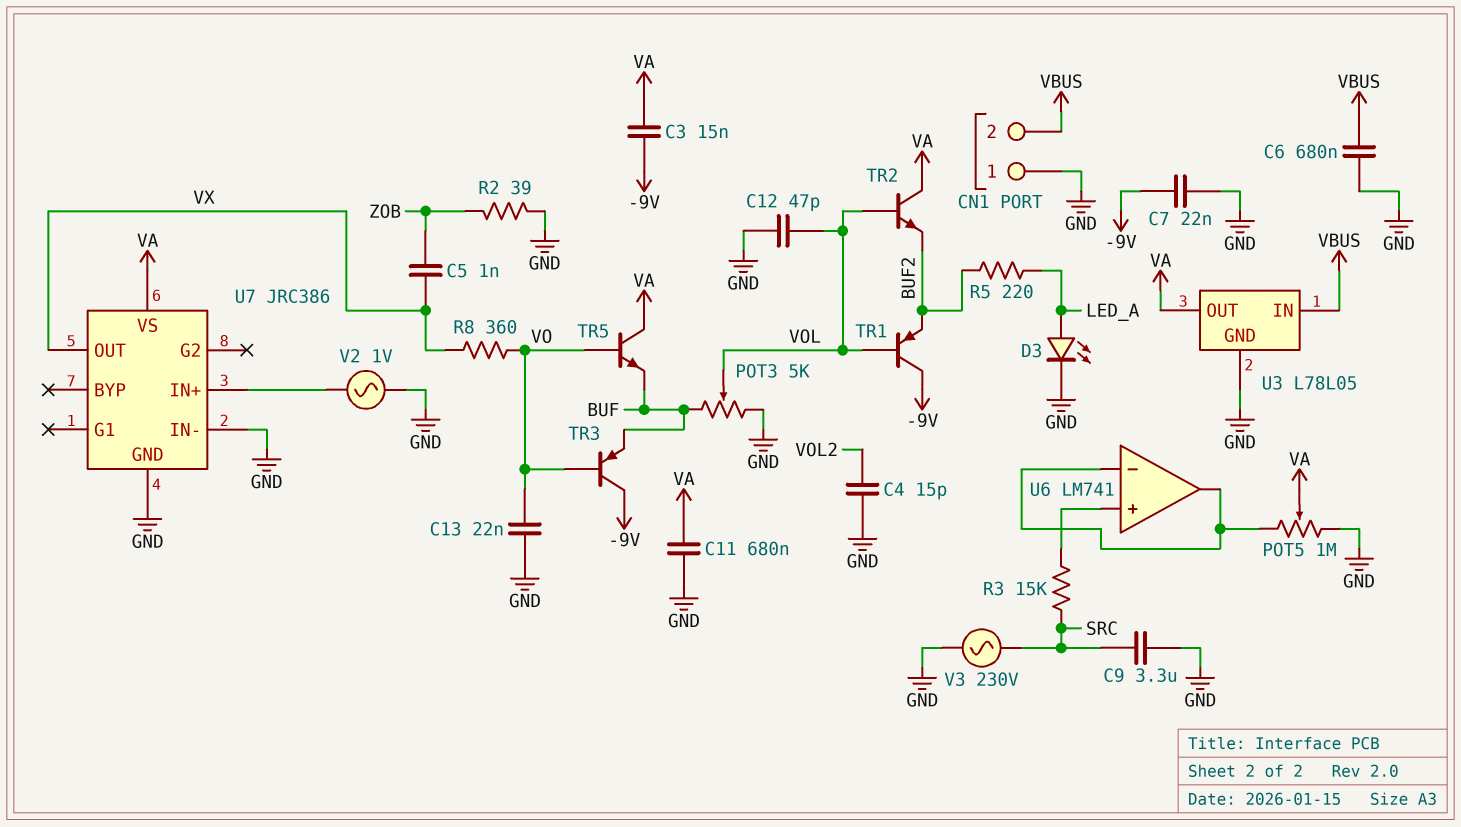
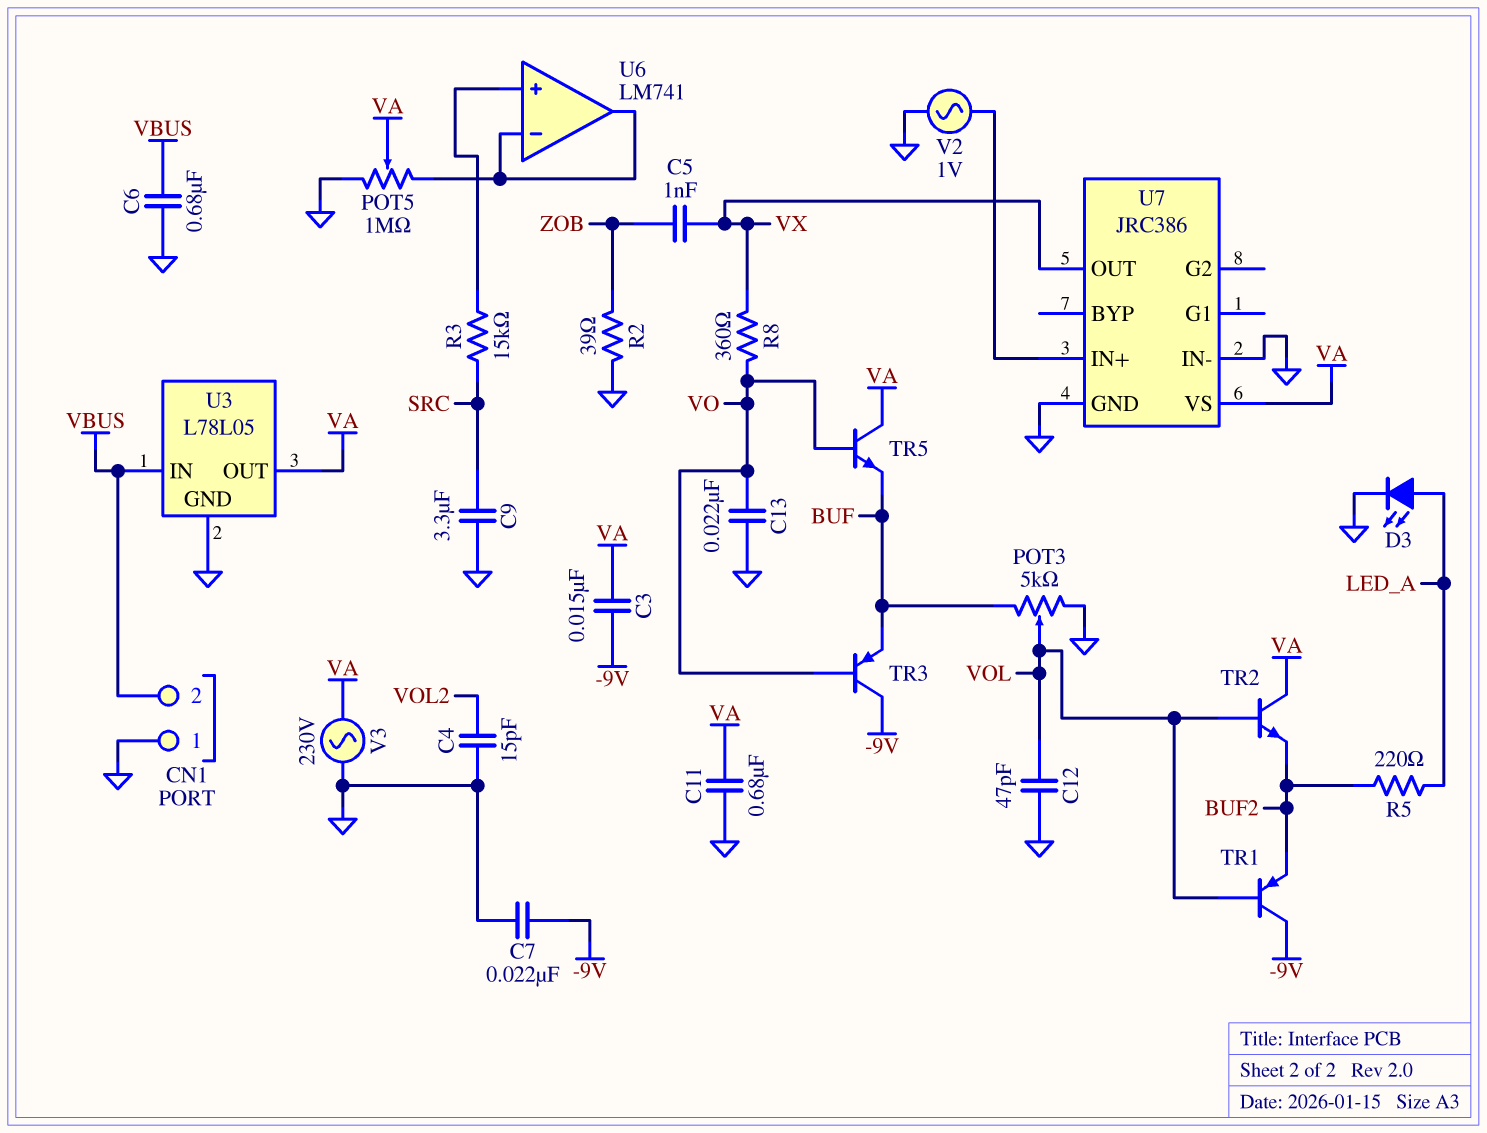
V3: AC 230V (GND, SRC) -> AC 230V (GND, VA)

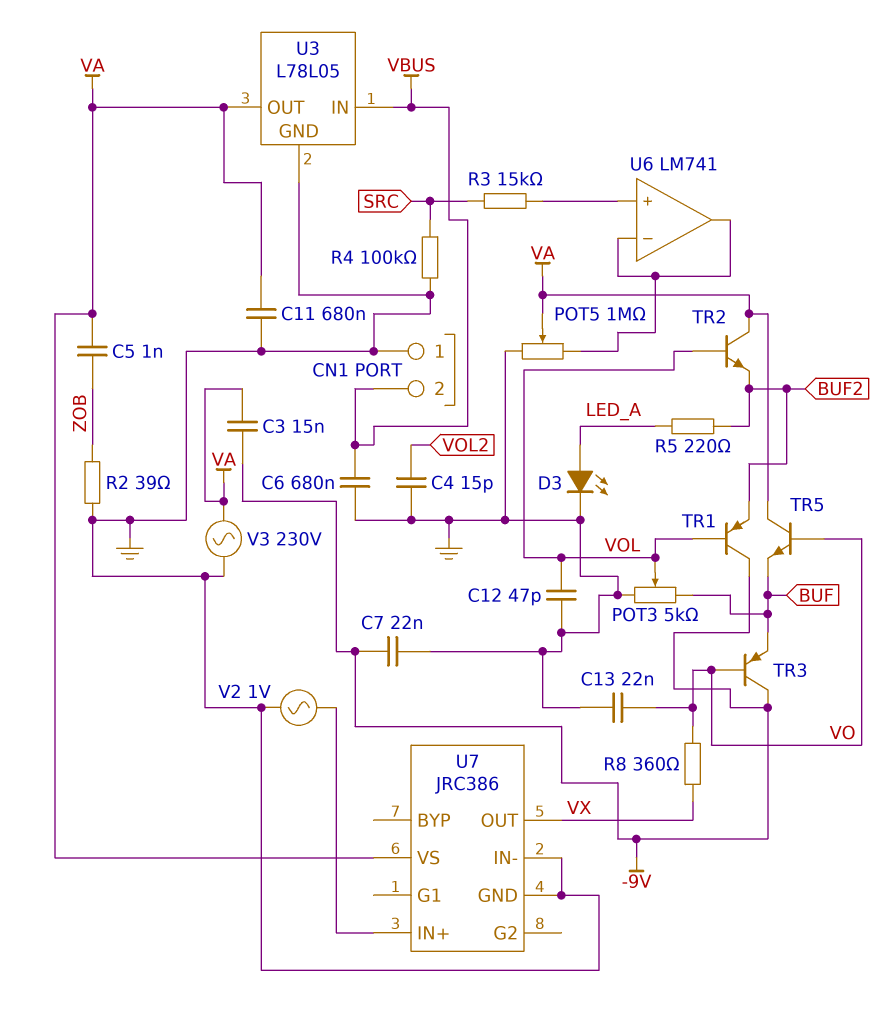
C5: 1nF (VX, ZOB) -> 1nF (VA, ZOB)
C9: 3.3uF (GND, SRC) -> none
R4: none -> 100k (GND, SRC)

